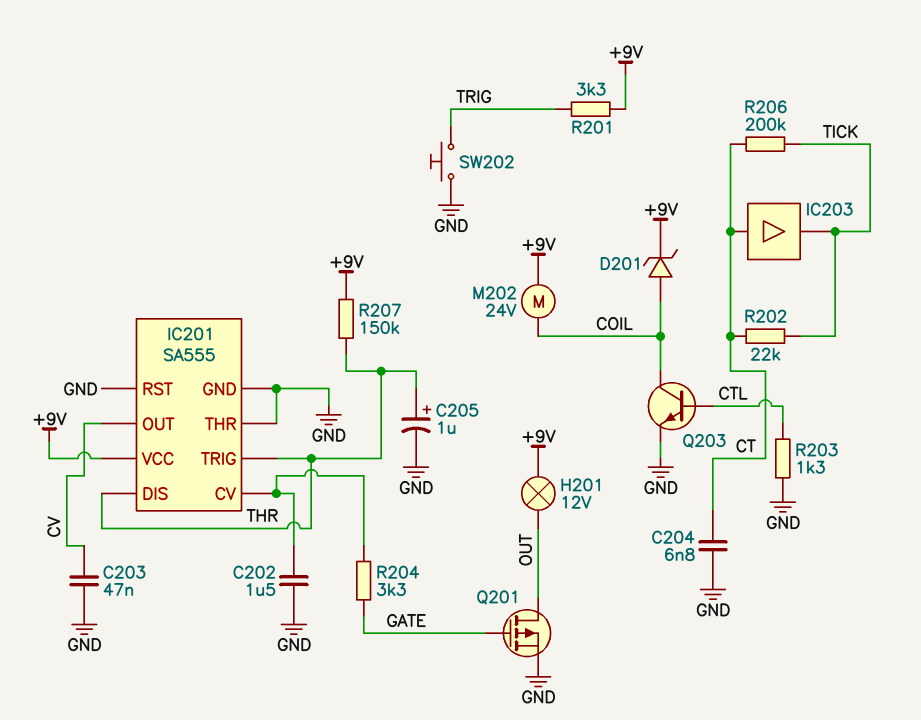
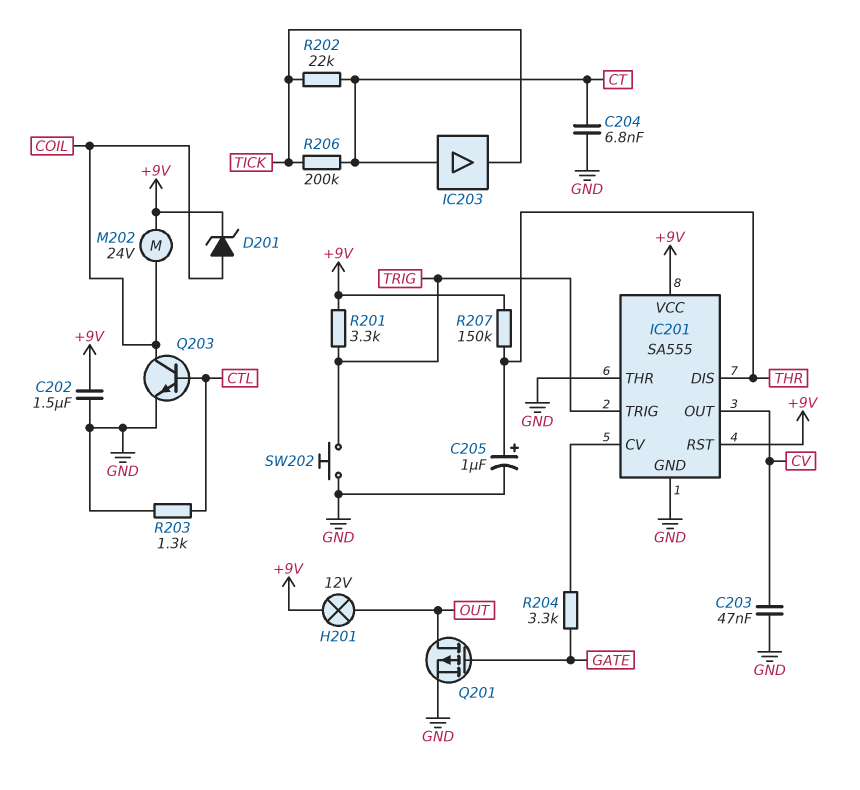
C202: 1.5uF (GND, IC201/CV) -> 1.5uF (+9V, GND)
IC201 pin RST: GND -> +9V
IC201 pin TRIG: THR -> TRIG

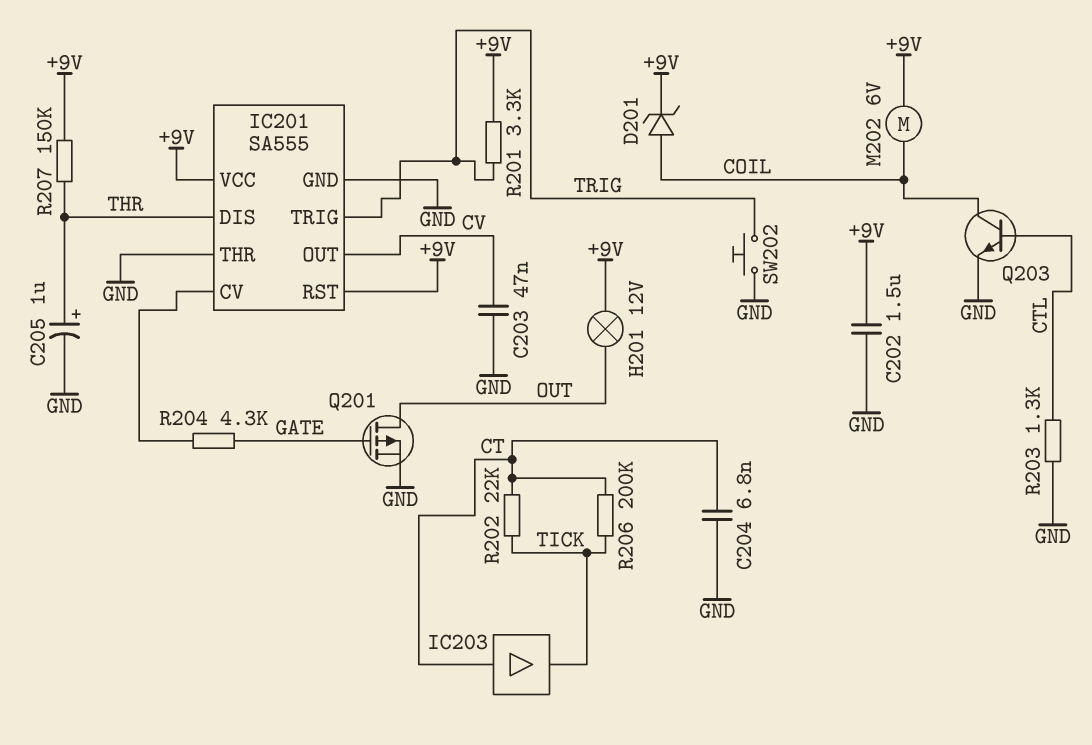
M202: motor 24V (+9V, COIL) -> motor 6V (+9V, COIL)
R204: 3.3k (GATE, IC201/CV) -> 4.3k (GATE, IC201/CV)

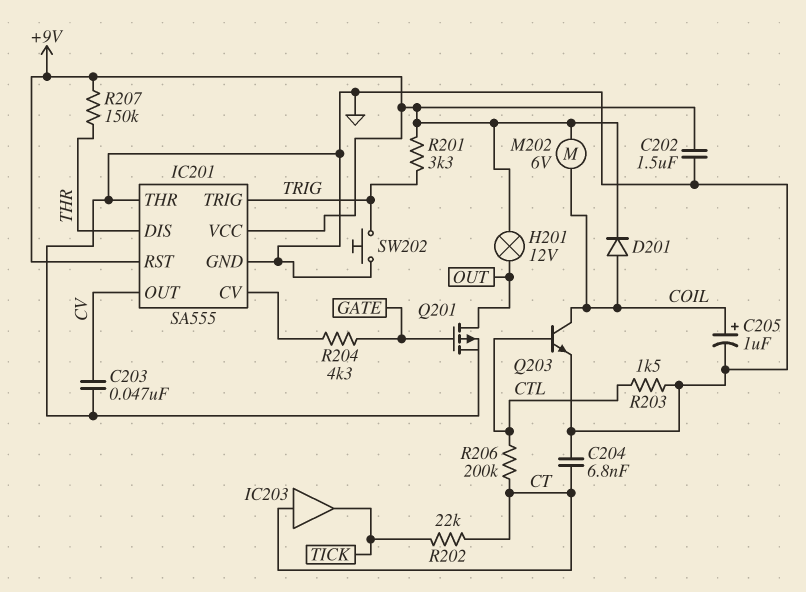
C205: 1uF (plus THR, minus GND) -> 1uF (plus COIL, minus GND)
D201: zener (A COIL, K +9V) -> diode (A COIL, K +9V)
R203: 1.3k (CTL, GND) -> 1.5k (CTL, GND)
R206: 200k (CT, TICK) -> 200k (CT, CTL)

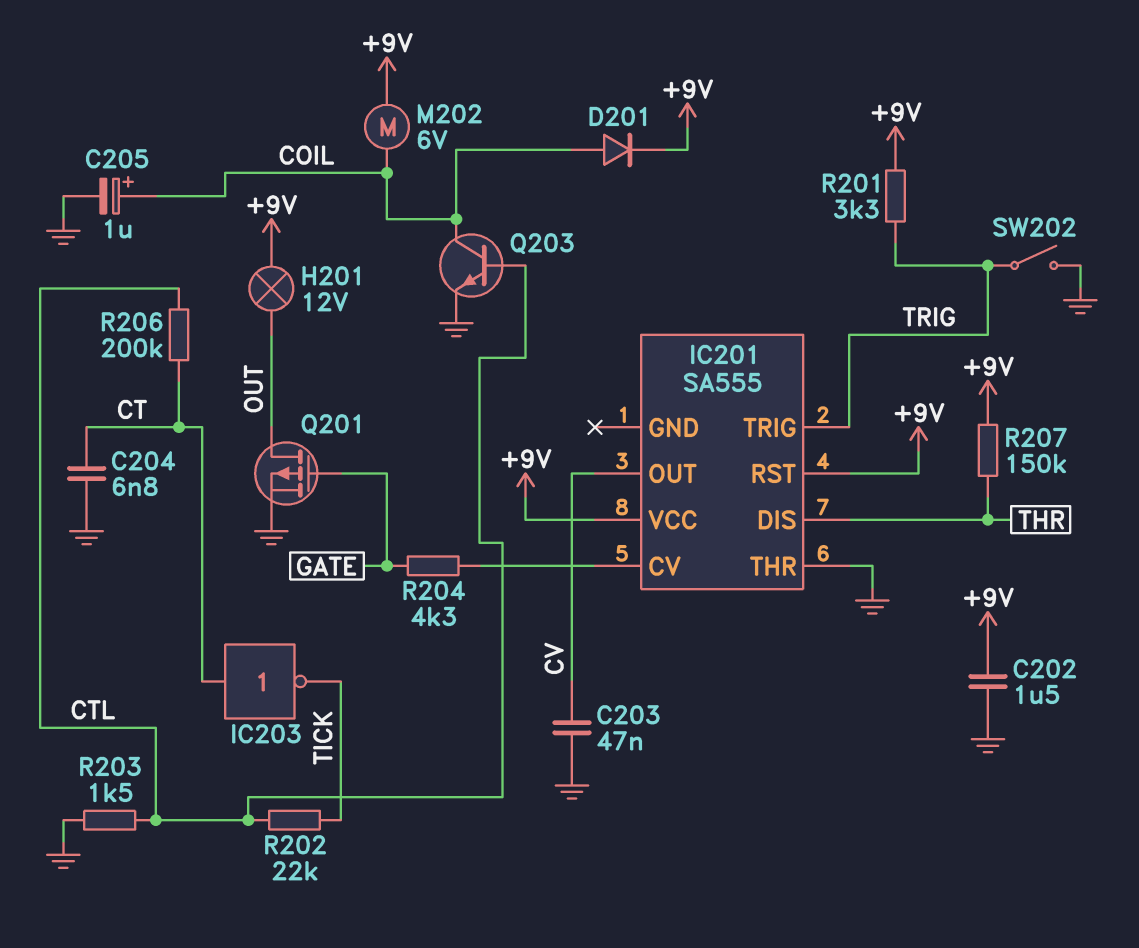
IC201 pin GND: GND -> none
IC203: buffer (in CT, out TICK) -> NOT (in CT, out TICK)
R202: 22k (CT, TICK) -> 22k (CTL, TICK)
SW202: button (GND, TRIG) -> switch (GND, TRIG)

